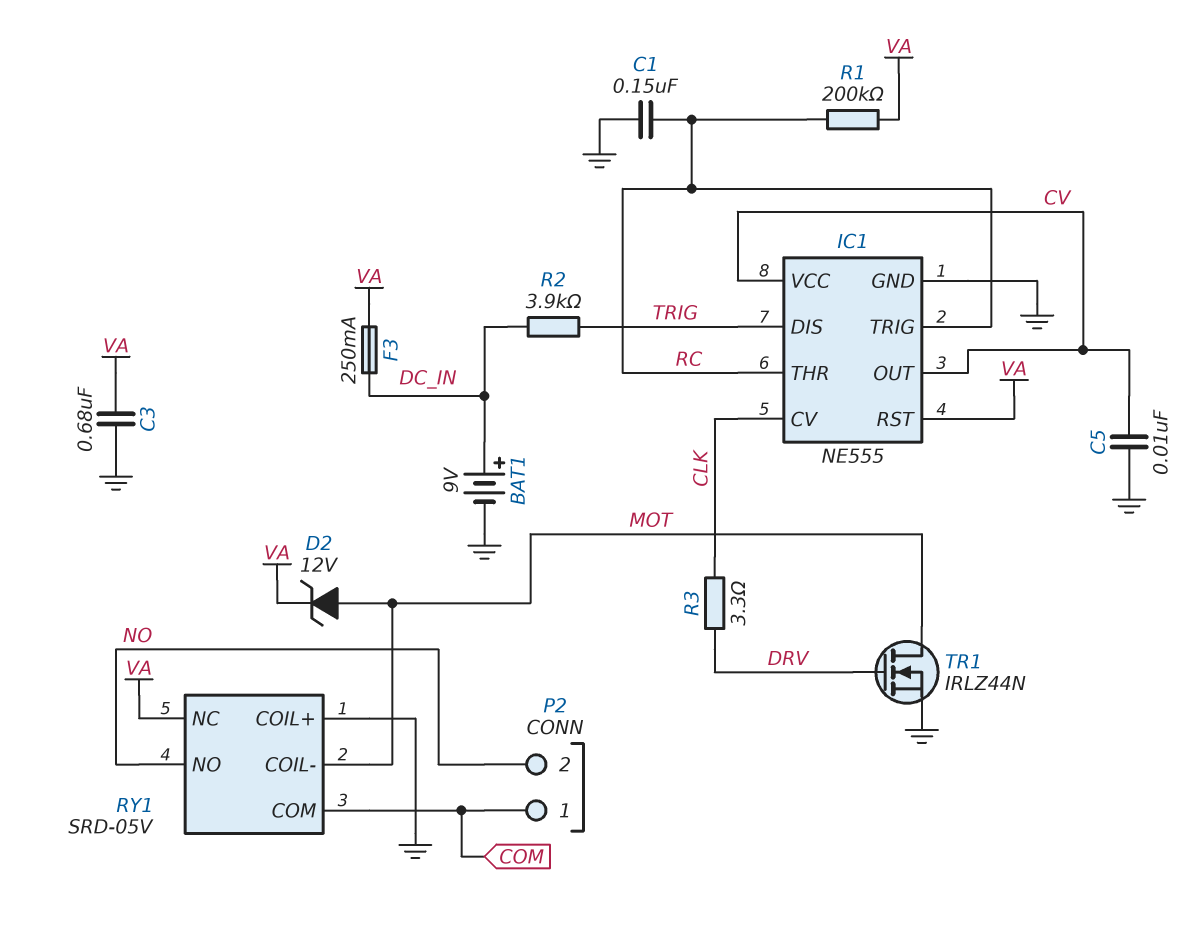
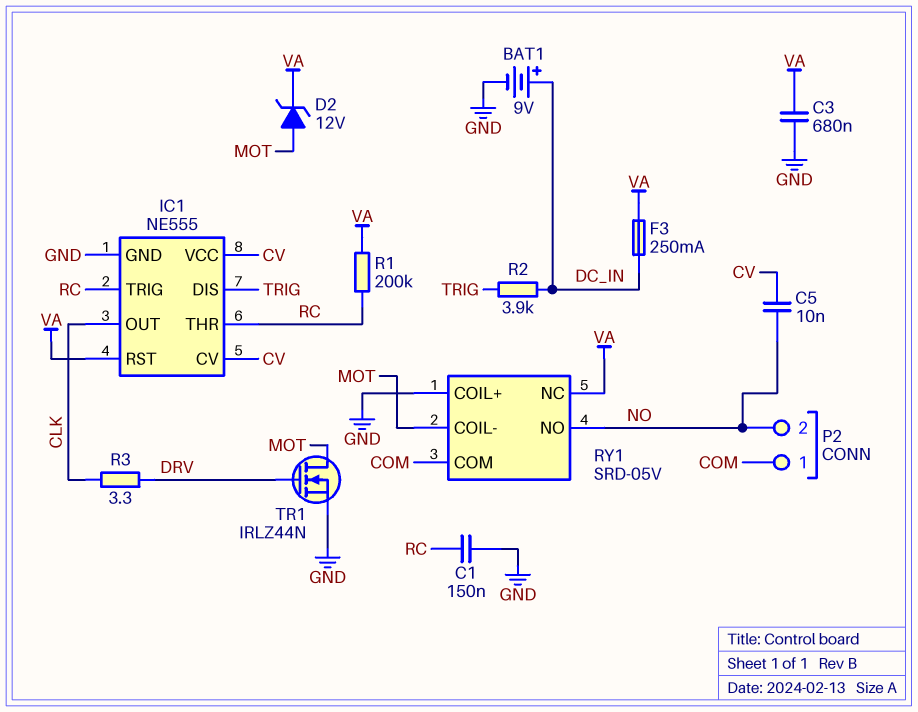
C5: 10nF (CV, GND) -> 10nF (CV, NO)
IC1 pin CV: CLK -> CV
IC1 pin OUT: CV -> CLK

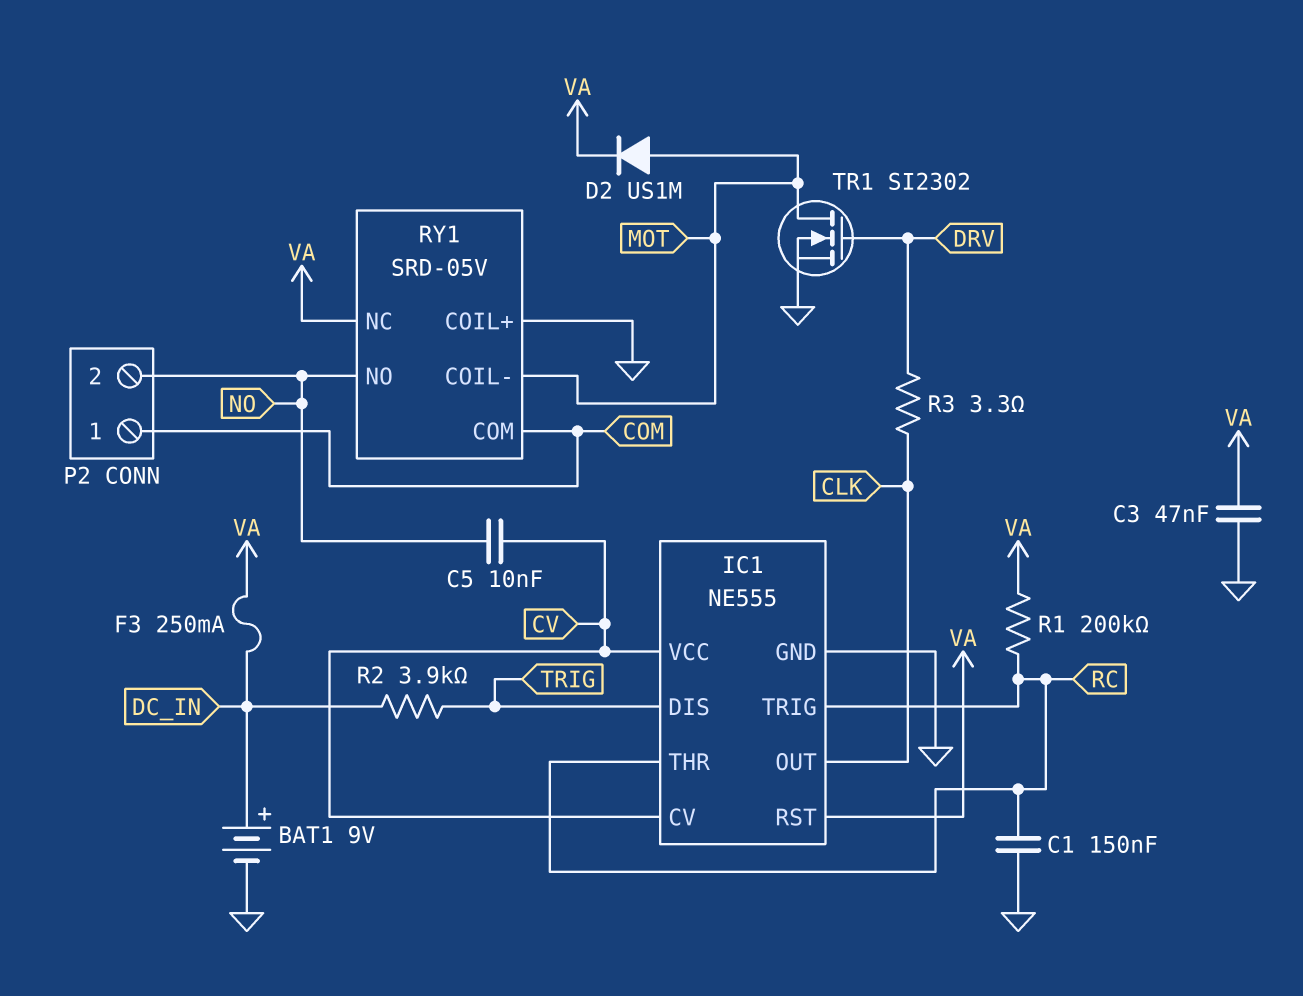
C3: 680nF (GND, VA) -> 47nF (GND, VA)
D2: zener 12V (A MOT, K VA) -> diode US1M (A MOT, K VA)
TR1: NMOS IRLZ44N (G DRV, D MOT, S GND) -> NMOS SI2302 (G DRV, D MOT, S GND)

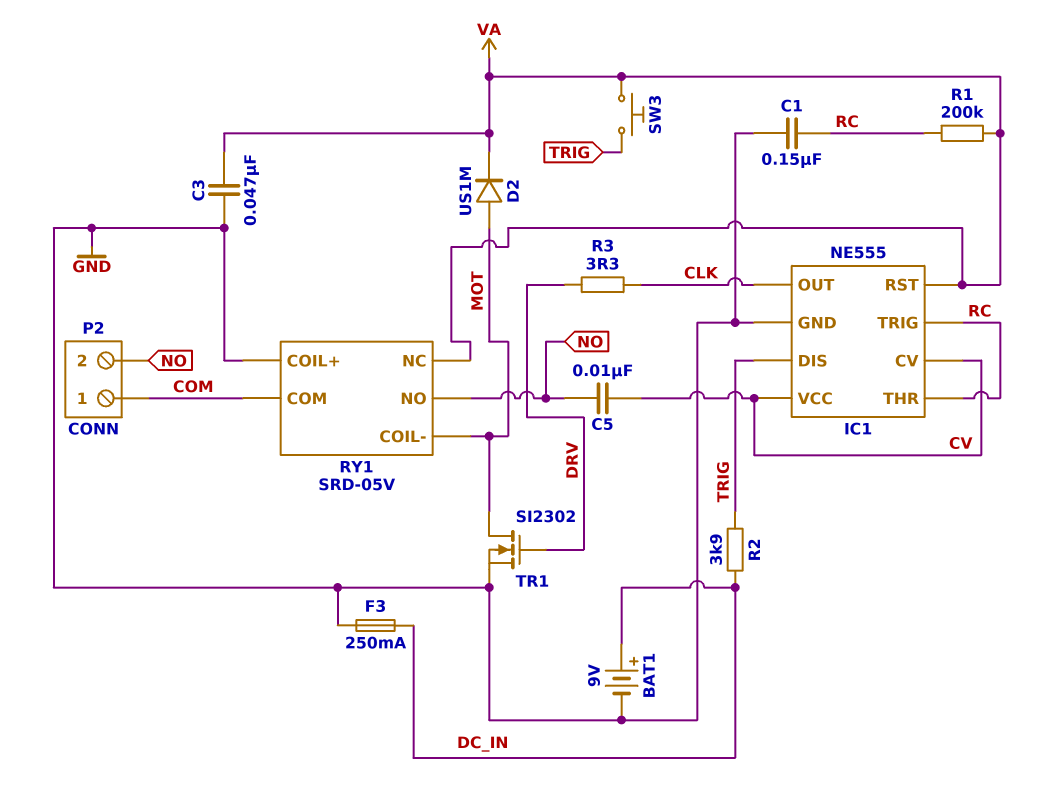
F3: 250mA (DC_IN, VA) -> 250mA (DC_IN, GND)
SW3: none -> button (TRIG, VA)

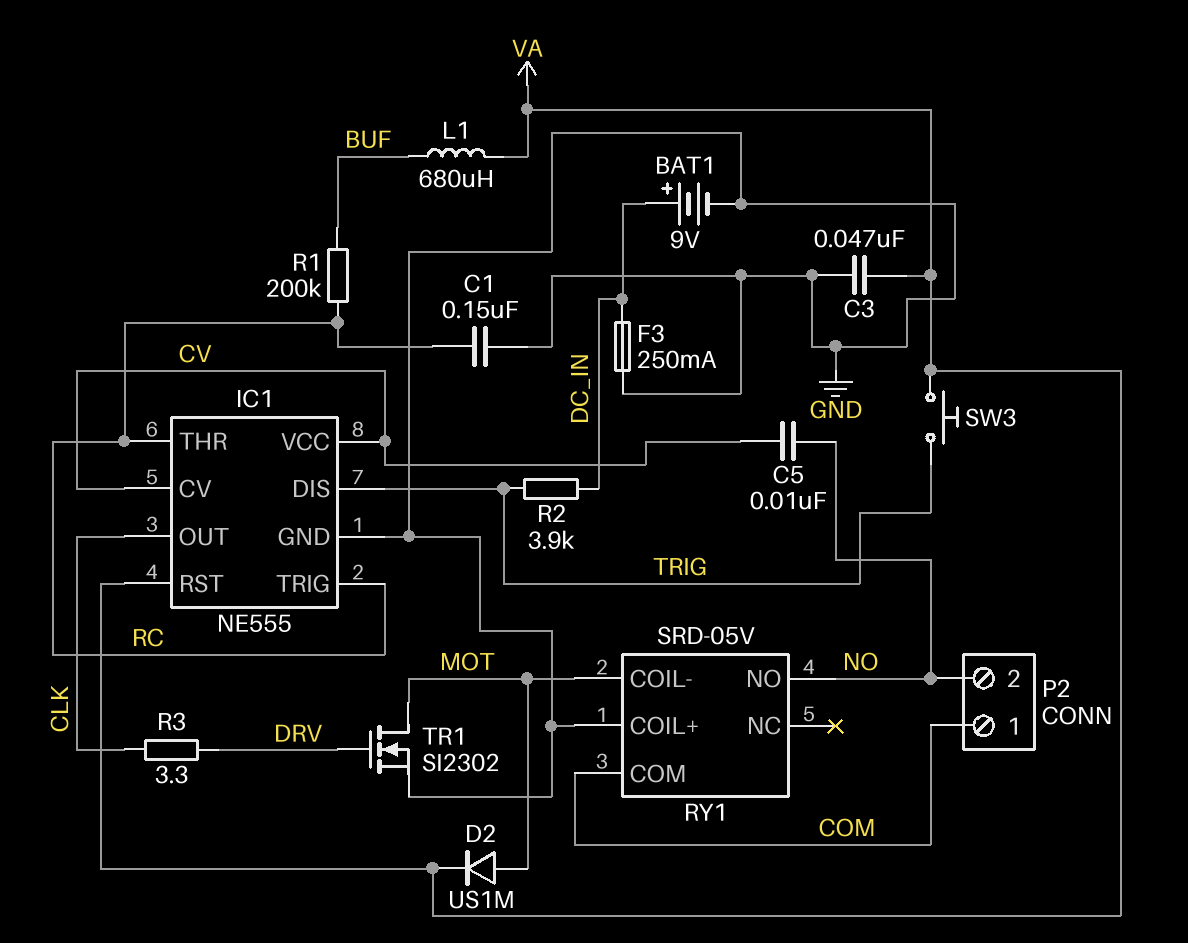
L1: none -> 680uH (BUF, VA)
R1: 200k (RC, VA) -> 200k (BUF, RC)
RY1 pin NC: VA -> none

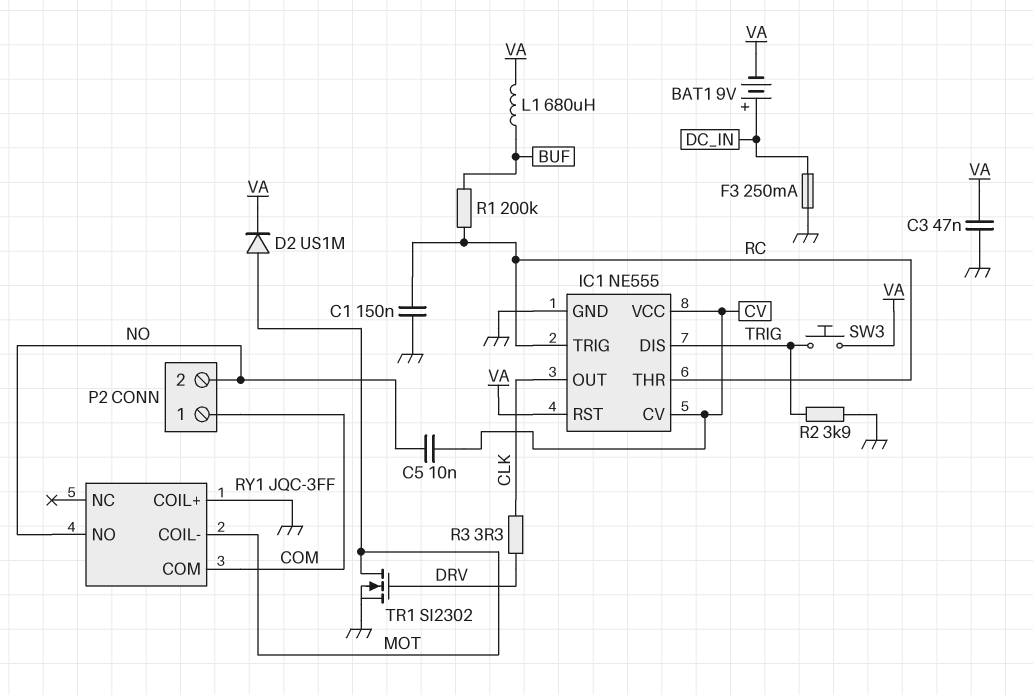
BAT1: 9V (plus DC_IN, minus GND) -> 9V (plus DC_IN, minus VA)
R2: 3.9k (DC_IN, TRIG) -> 3.9k (GND, TRIG)
RY1: SRD-05V -> JQC-3FF

